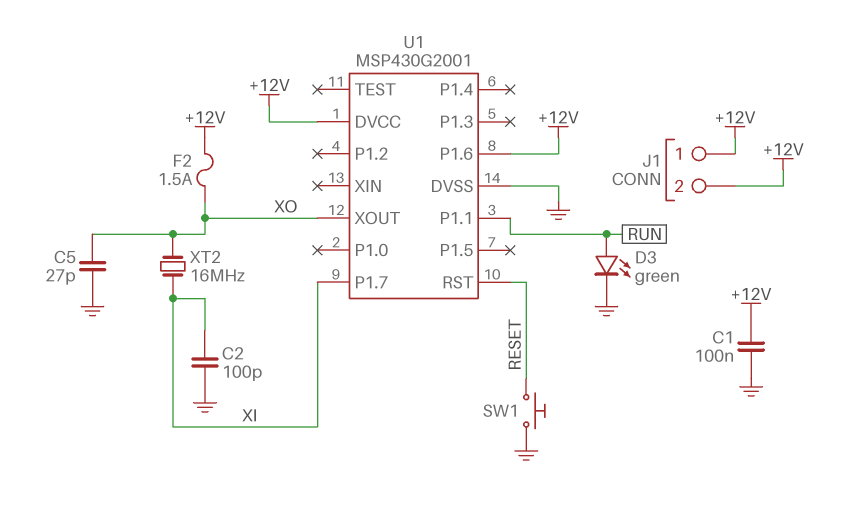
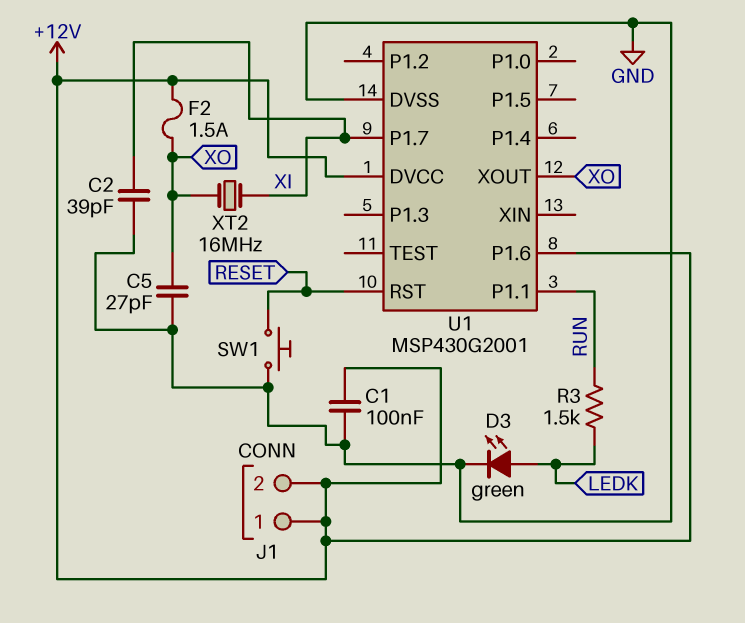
C2: 100pF (GND, XI) -> 39pF (GND, XI)
D3: LED green (A RUN, K GND) -> LED green (A LEDK, K GND)
R3: none -> 1.5k (LEDK, RUN)

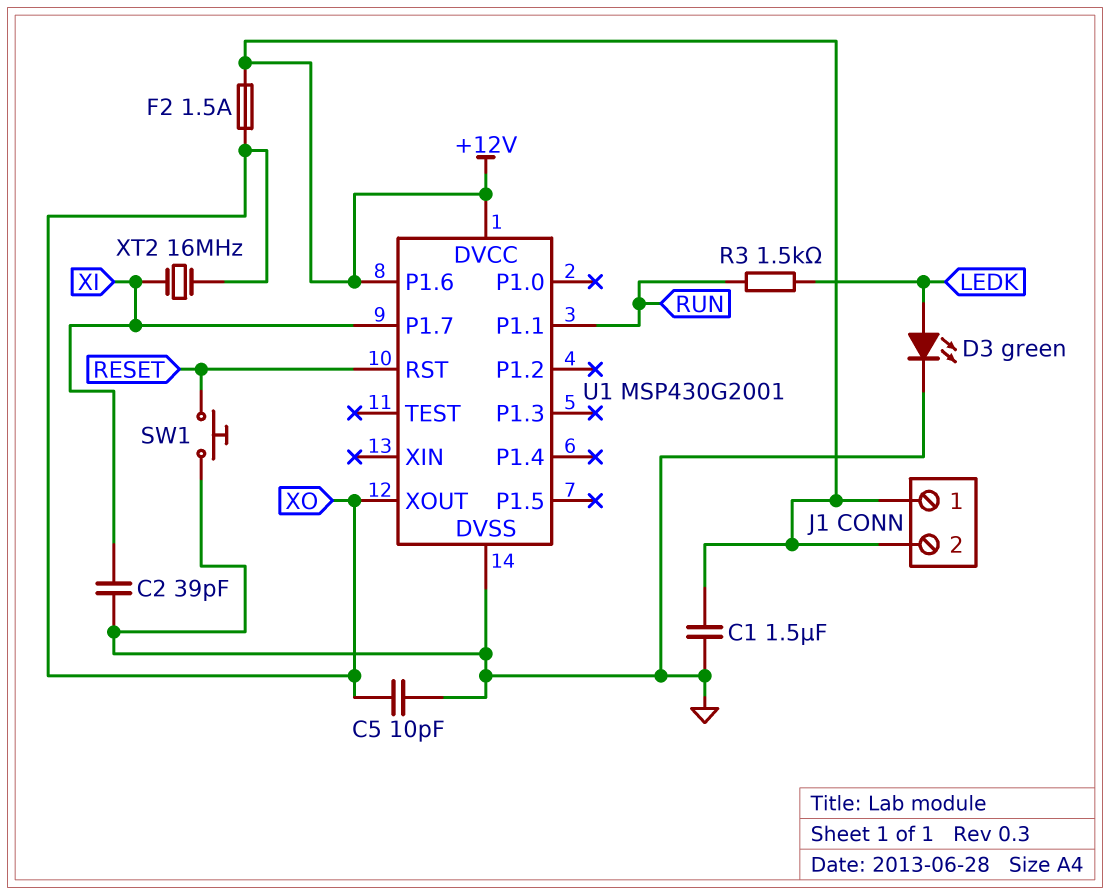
C1: 100nF (+12V, GND) -> 1.5uF (+12V, GND)
C5: 27pF (GND, XO) -> 10pF (GND, XO)

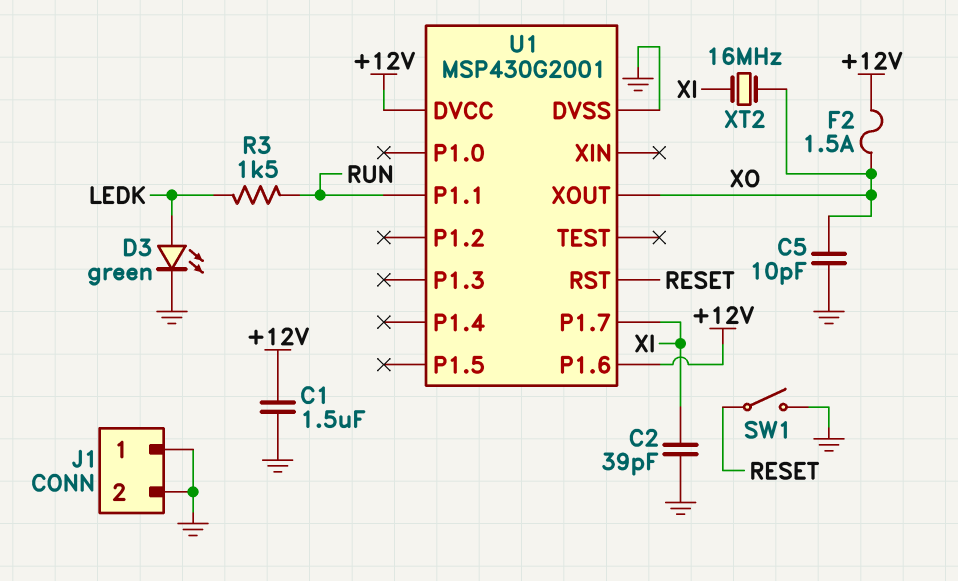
J1 pin 1: +12V -> GND
J1 pin 2: +12V -> GND
SW1: button (GND, RESET) -> switch (GND, RESET)

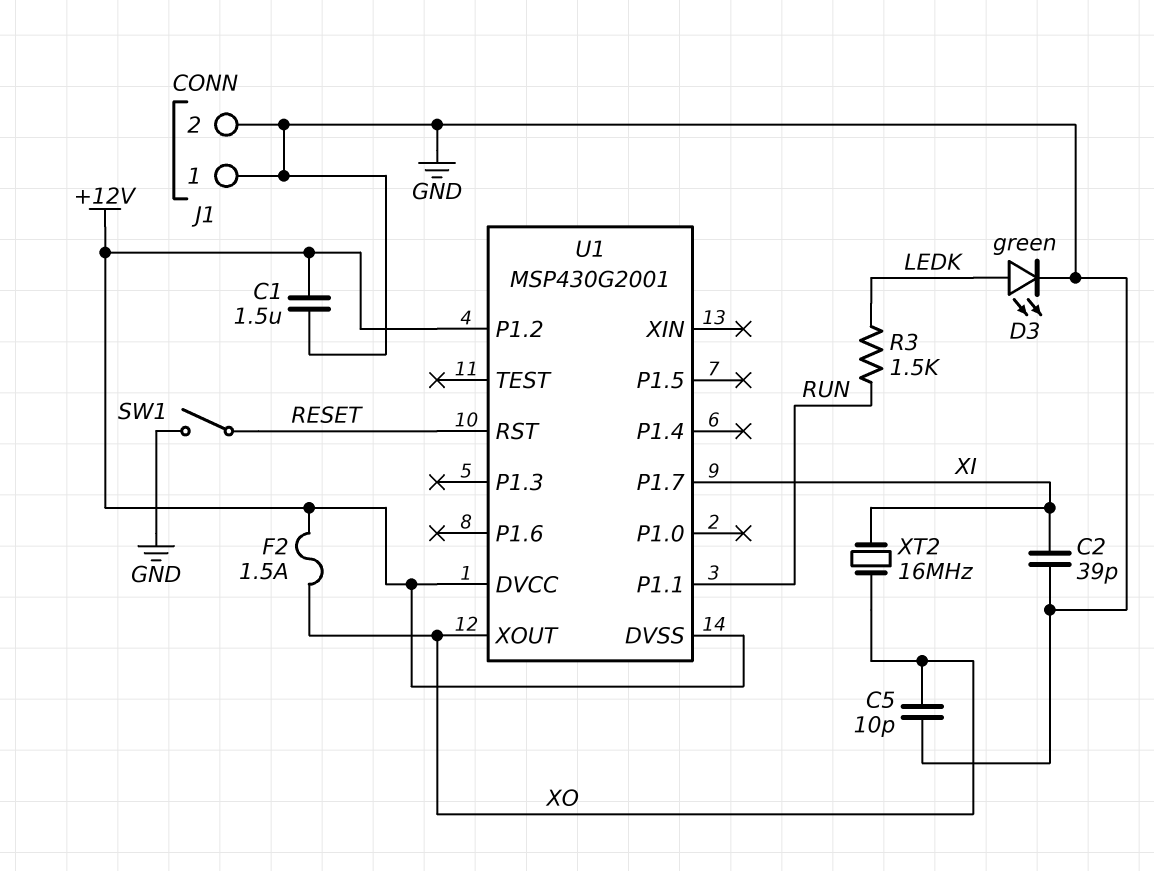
U1 pin DVSS: GND -> +12V
U1 pin P1.2: none -> +12V
U1 pin P1.6: +12V -> none

